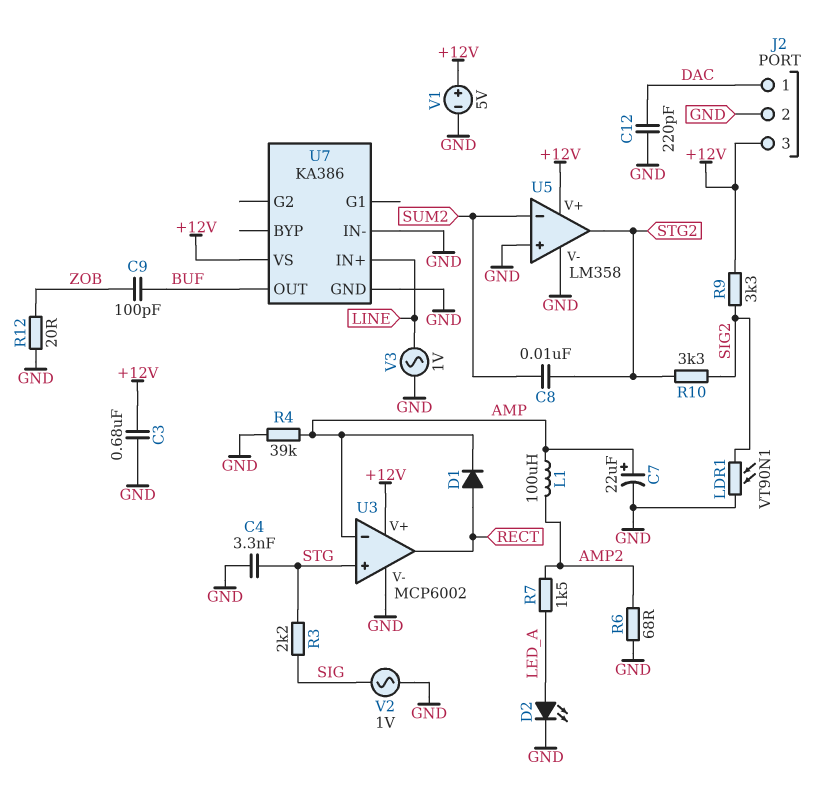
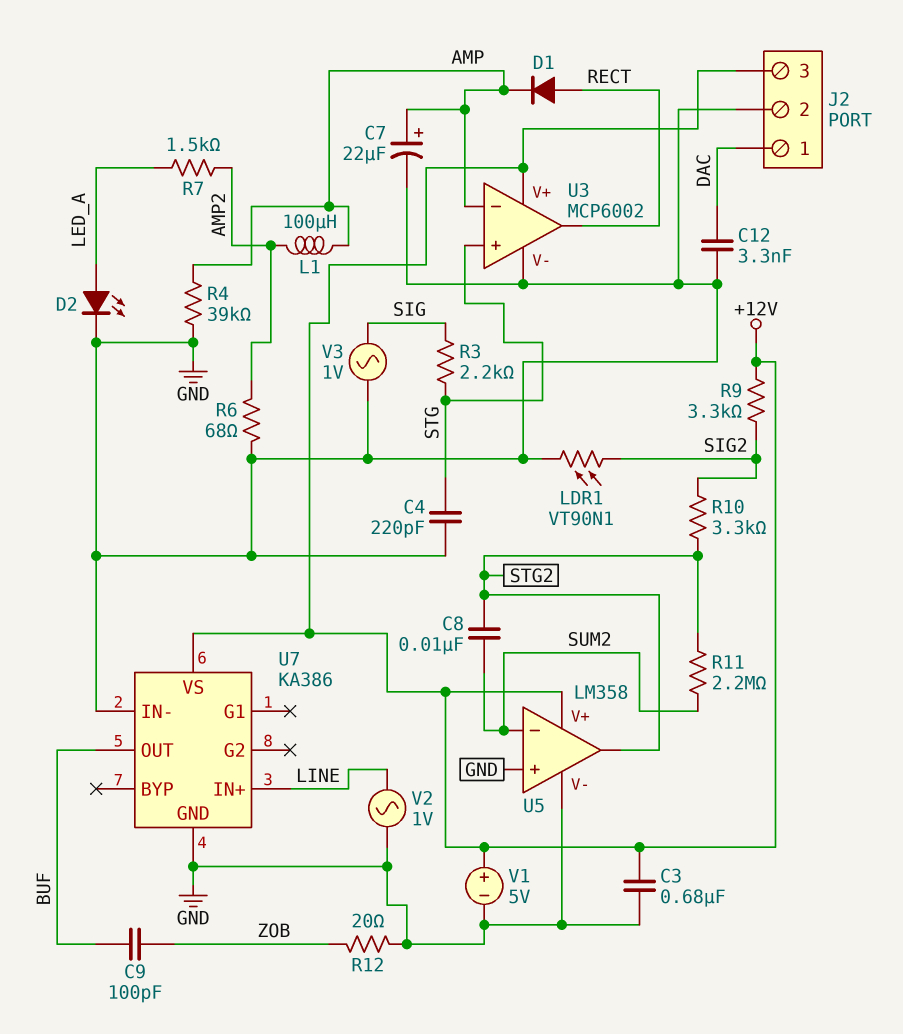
C4: 3.3nF (GND, STG) -> 220pF (GND, STG)
C12: 220pF (DAC, GND) -> 3.3nF (DAC, GND)
R11: none -> 2.2M (STG2, SUM2)
V2: AC 1V (GND, SIG) -> AC 1V (GND, LINE)
V3: AC 1V (GND, LINE) -> AC 1V (GND, SIG)

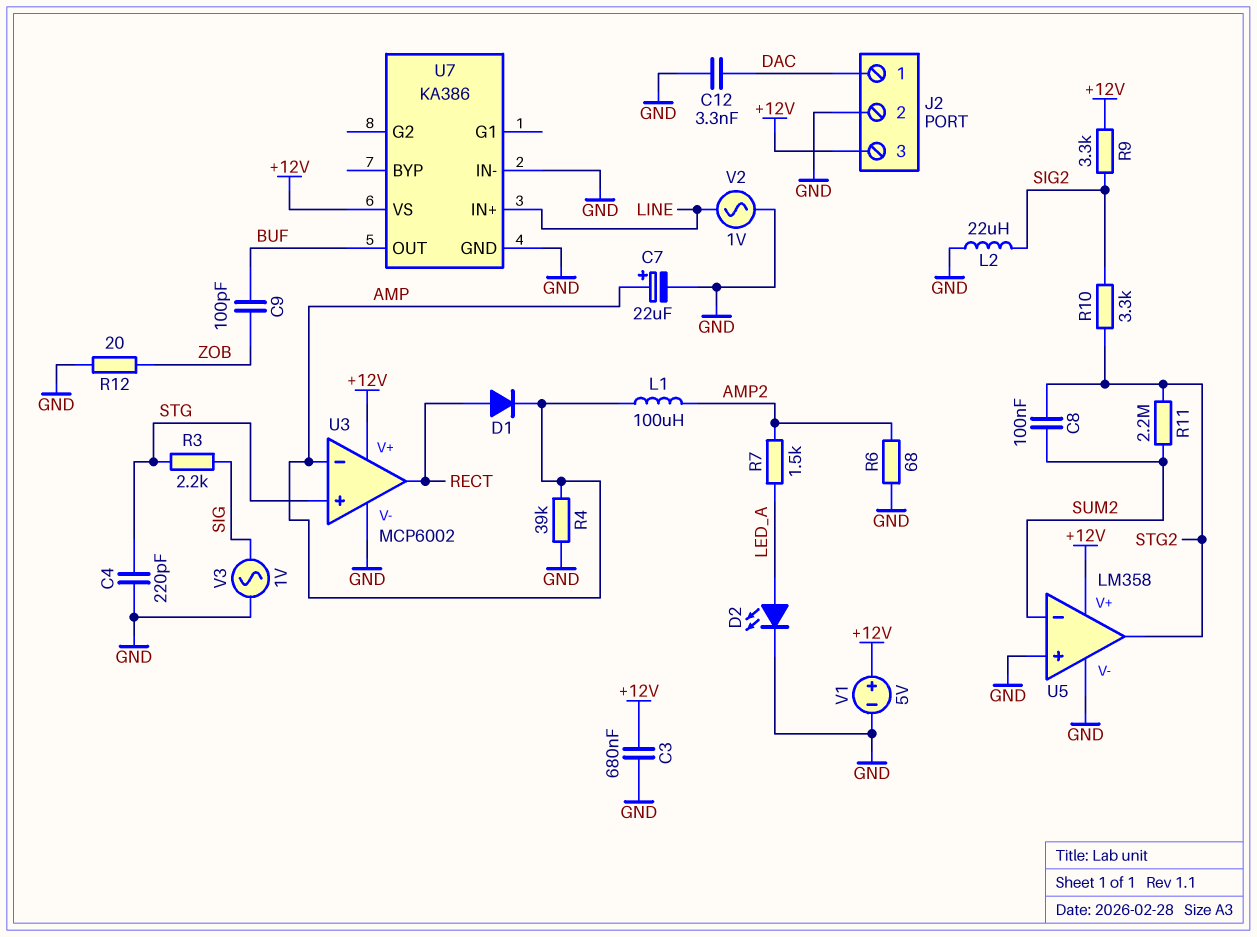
C8: 10nF (STG2, SUM2) -> 100nF (STG2, SUM2)
L2: none -> 22uH (GND, SIG2)
LDR1: VT90N1 (GND, SIG2) -> none

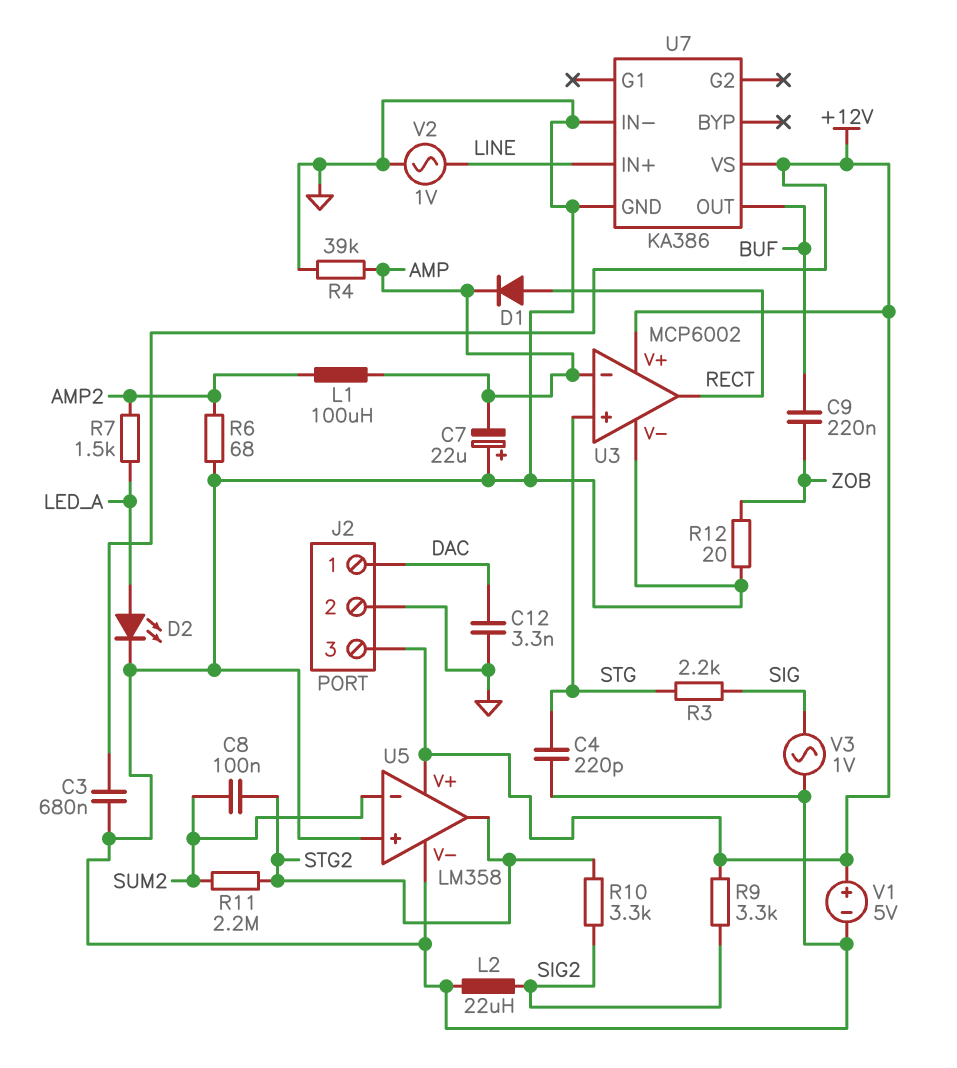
C7: 22uF (plus AMP, minus GND) -> 22uF (plus GND, minus AMP)
C9: 100pF (BUF, ZOB) -> 220nF (BUF, ZOB)

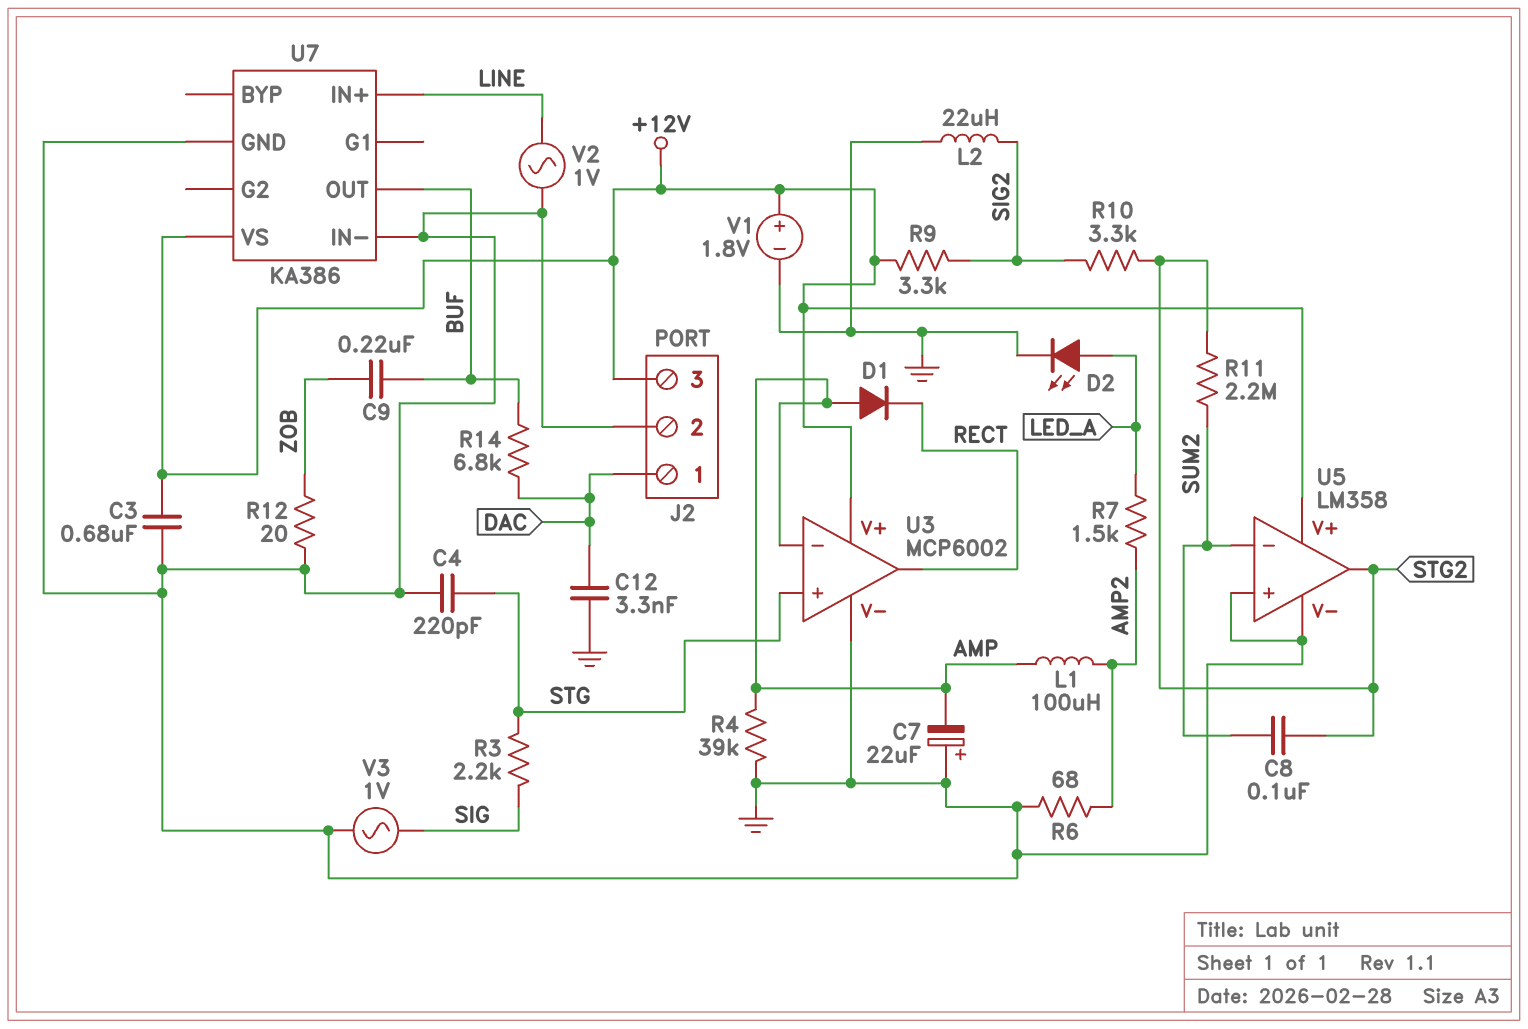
D1: diode (A RECT, K AMP) -> diode (A AMP, K RECT)
R14: none -> 6.8k (BUF, DAC)
V1: 5V (plus +12V, minus GND) -> 1.8V (plus +12V, minus GND)

